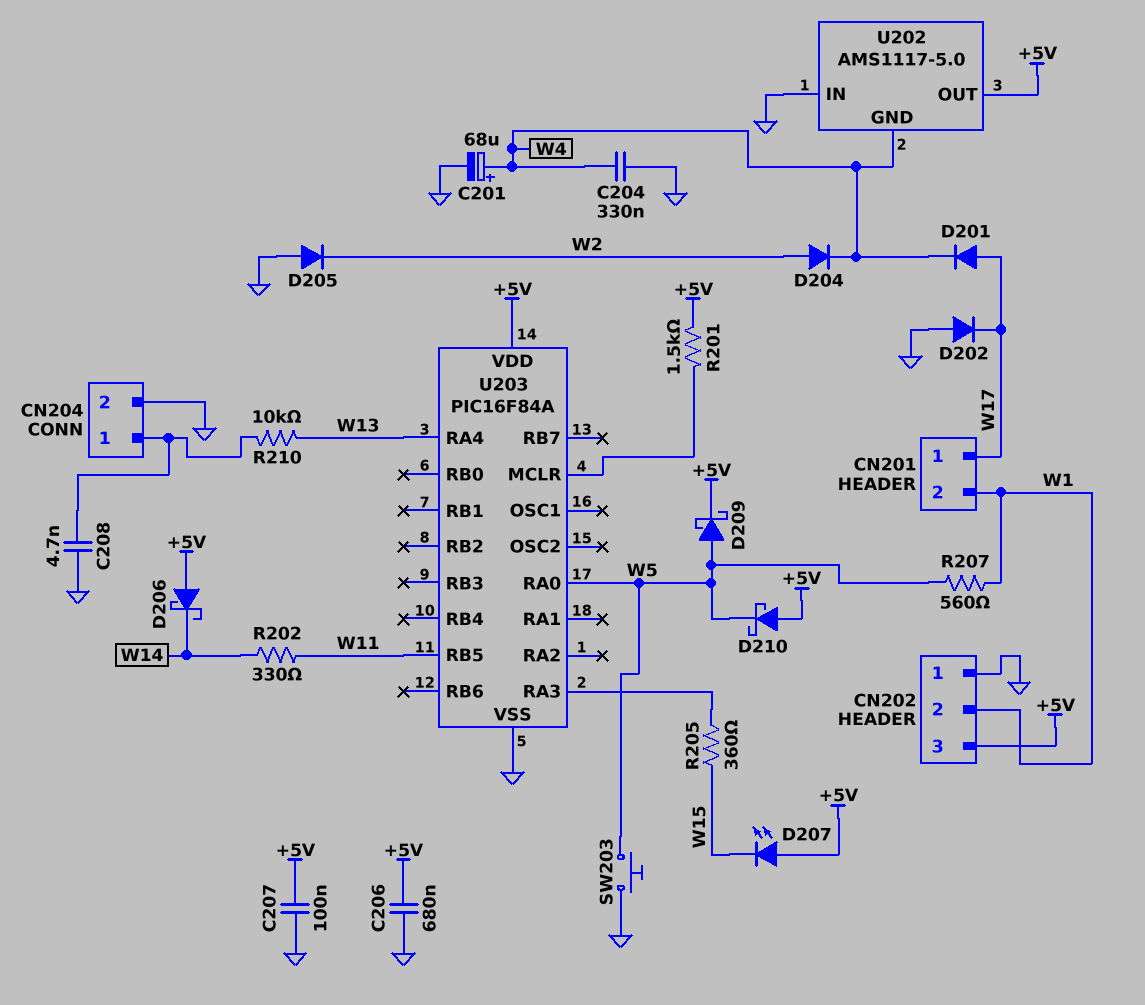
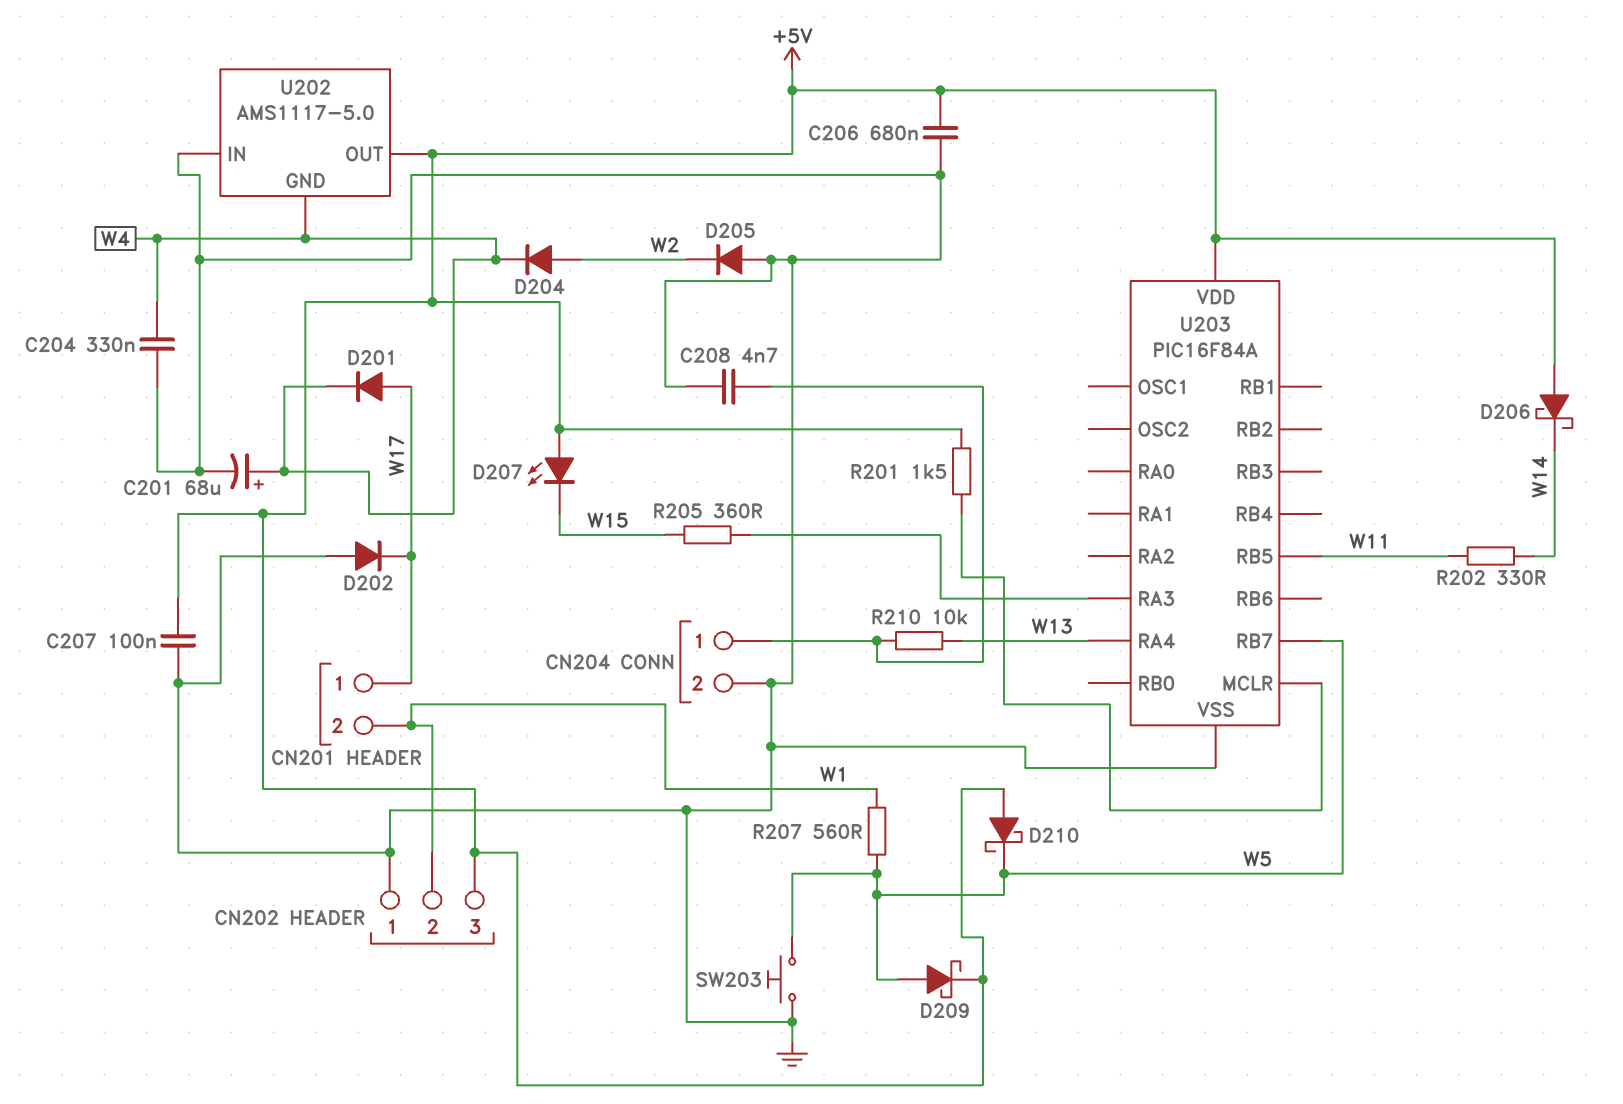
U203 pin RA0: W5 -> none
U203 pin RB7: none -> W5

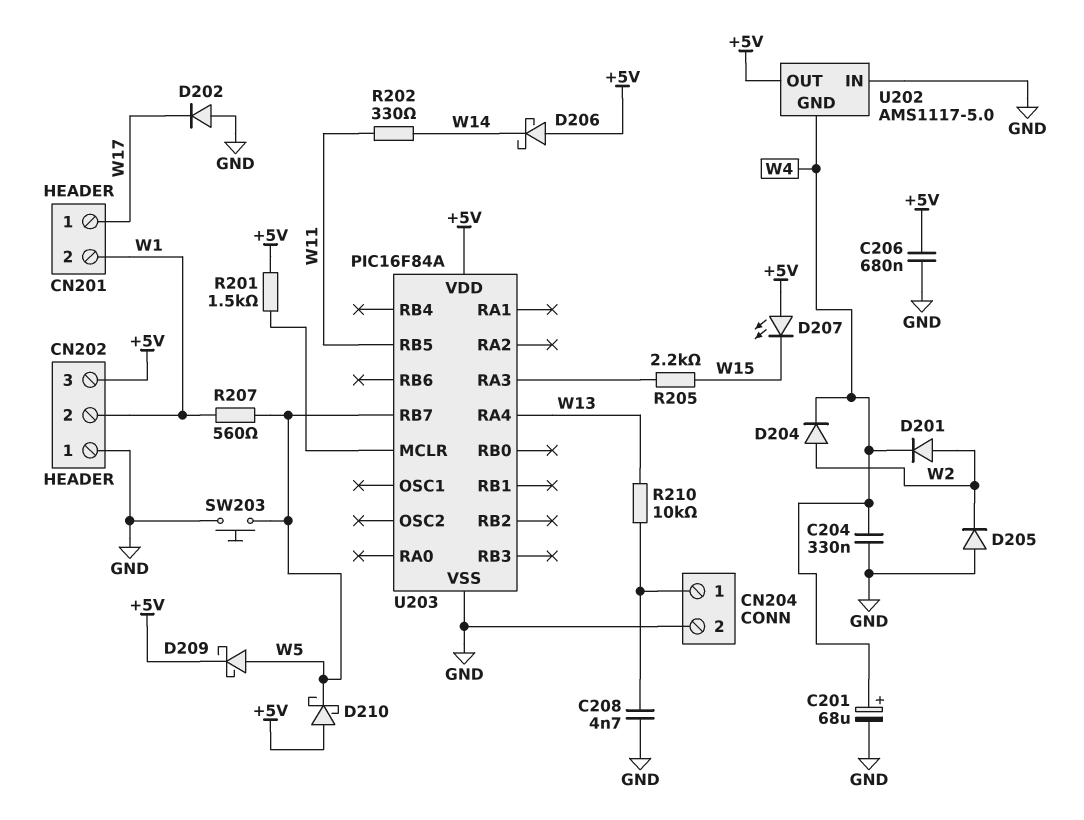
C207: 100nF (+5V, GND) -> none
D201: diode (A W17, K W4) -> diode (A W2, K W4)
R205: 360 (U203/RA3, W15) -> 2.2k (U203/RA3, W15)

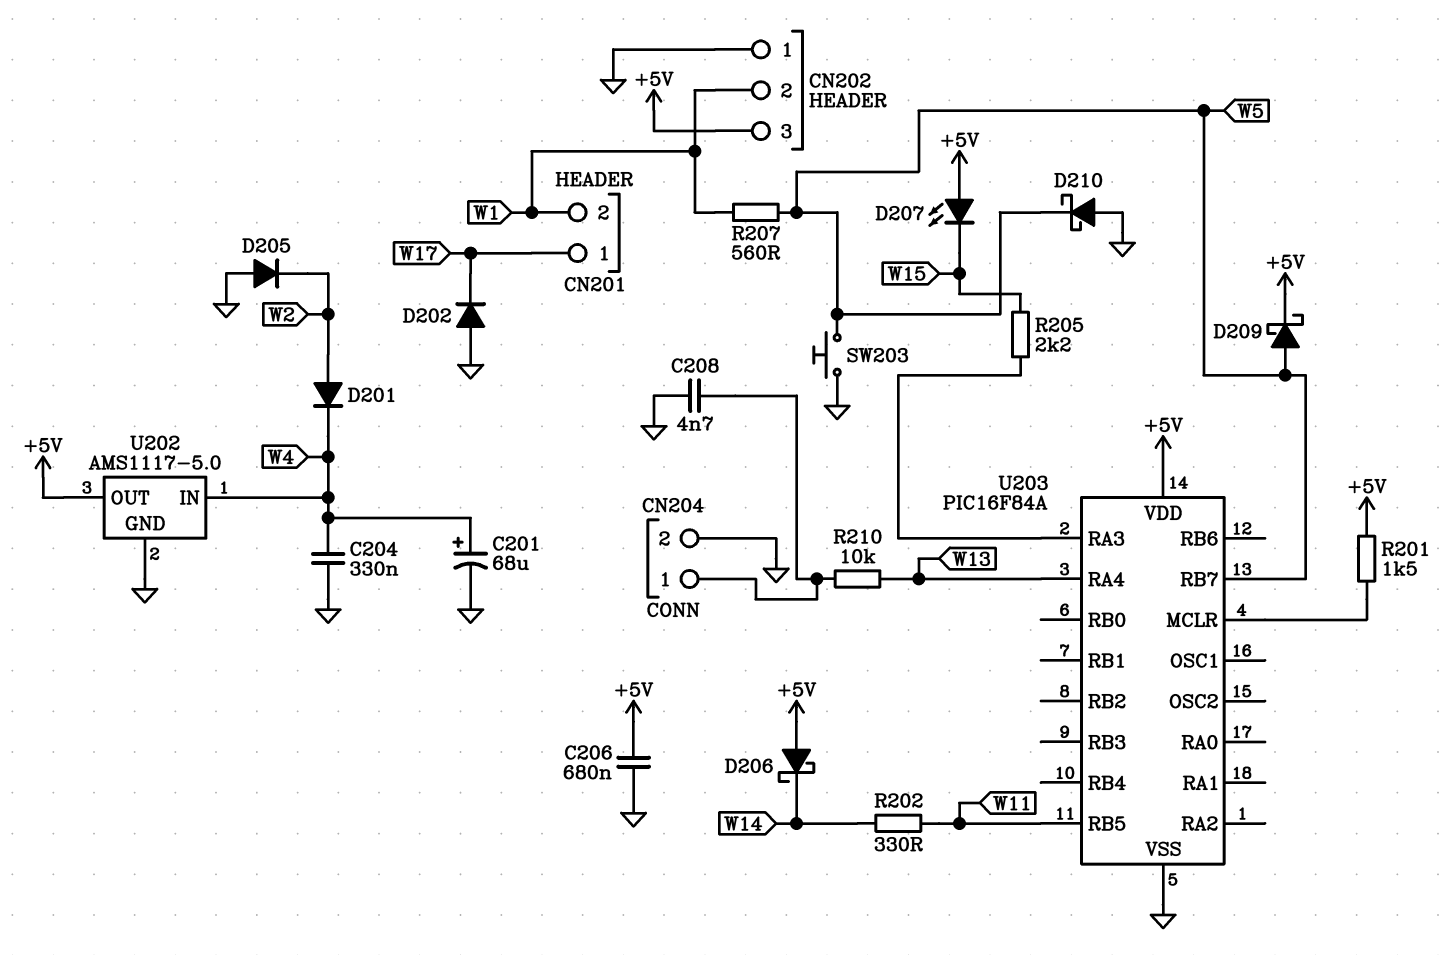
D204: diode (A W2, K W4) -> none
D210: schottky (A +5V, K W5) -> schottky (A GND, K W5)
U202 pin GND: W4 -> GND
U202 pin IN: GND -> W4

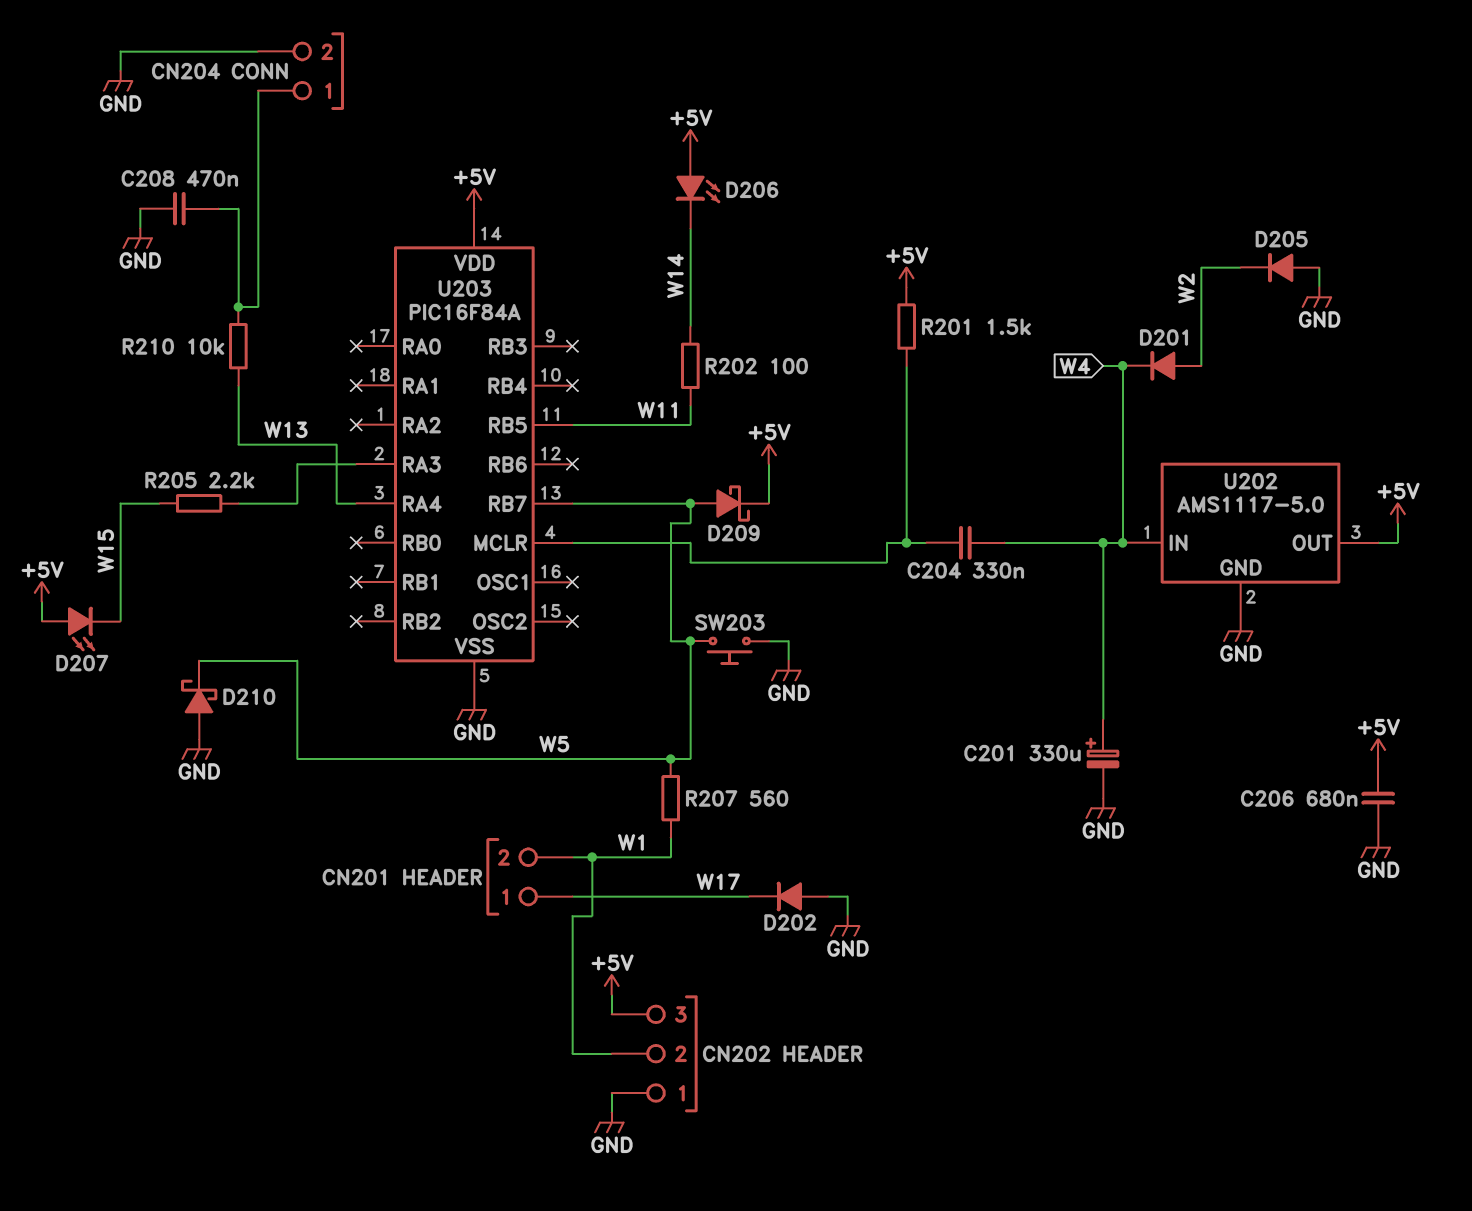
C201: 68uF (plus W4, minus GND) -> 330uF (plus W4, minus GND)
C204: 330nF (GND, W4) -> 330nF (U203/MCLR, W4)
C208: 4.7nF (CN204/1, GND) -> 470nF (CN204/1, GND)
D206: schottky (A +5V, K W14) -> LED (A +5V, K W14)
R202: 330 (W11, W14) -> 100 (W11, W14)

